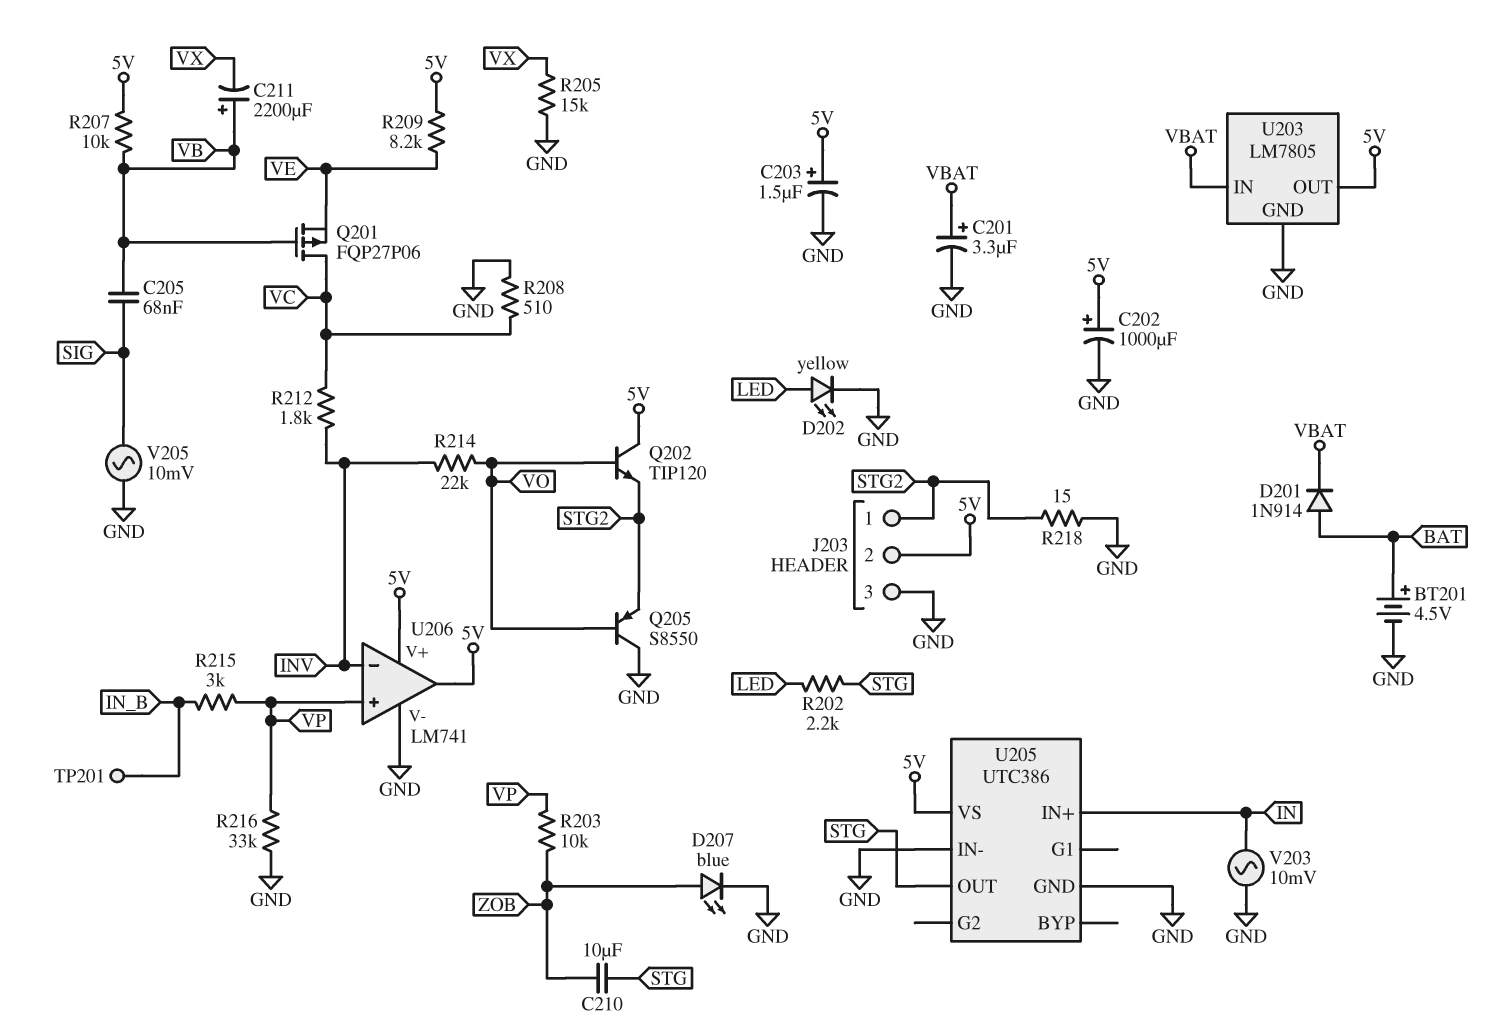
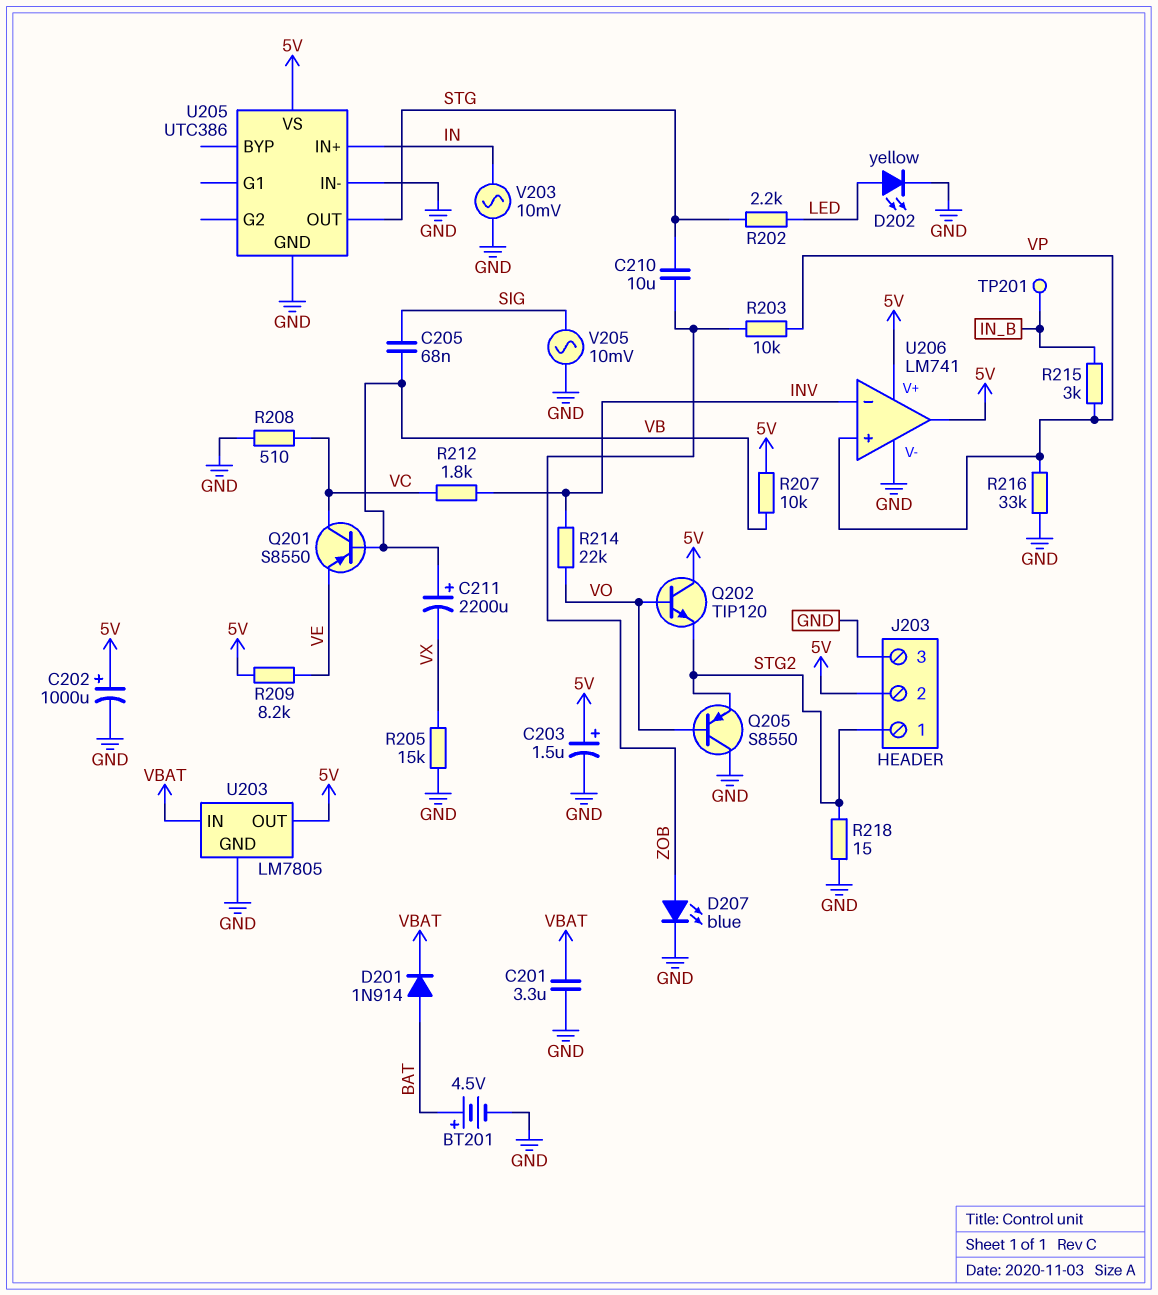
C201: 3.3uF (plus VBAT, minus GND) -> 3.3uF (GND, VBAT)
Q201: PMOS FQP27P06 (G VB, D VC, S VE) -> PNP S8550 (B VB, C VC, E VE)

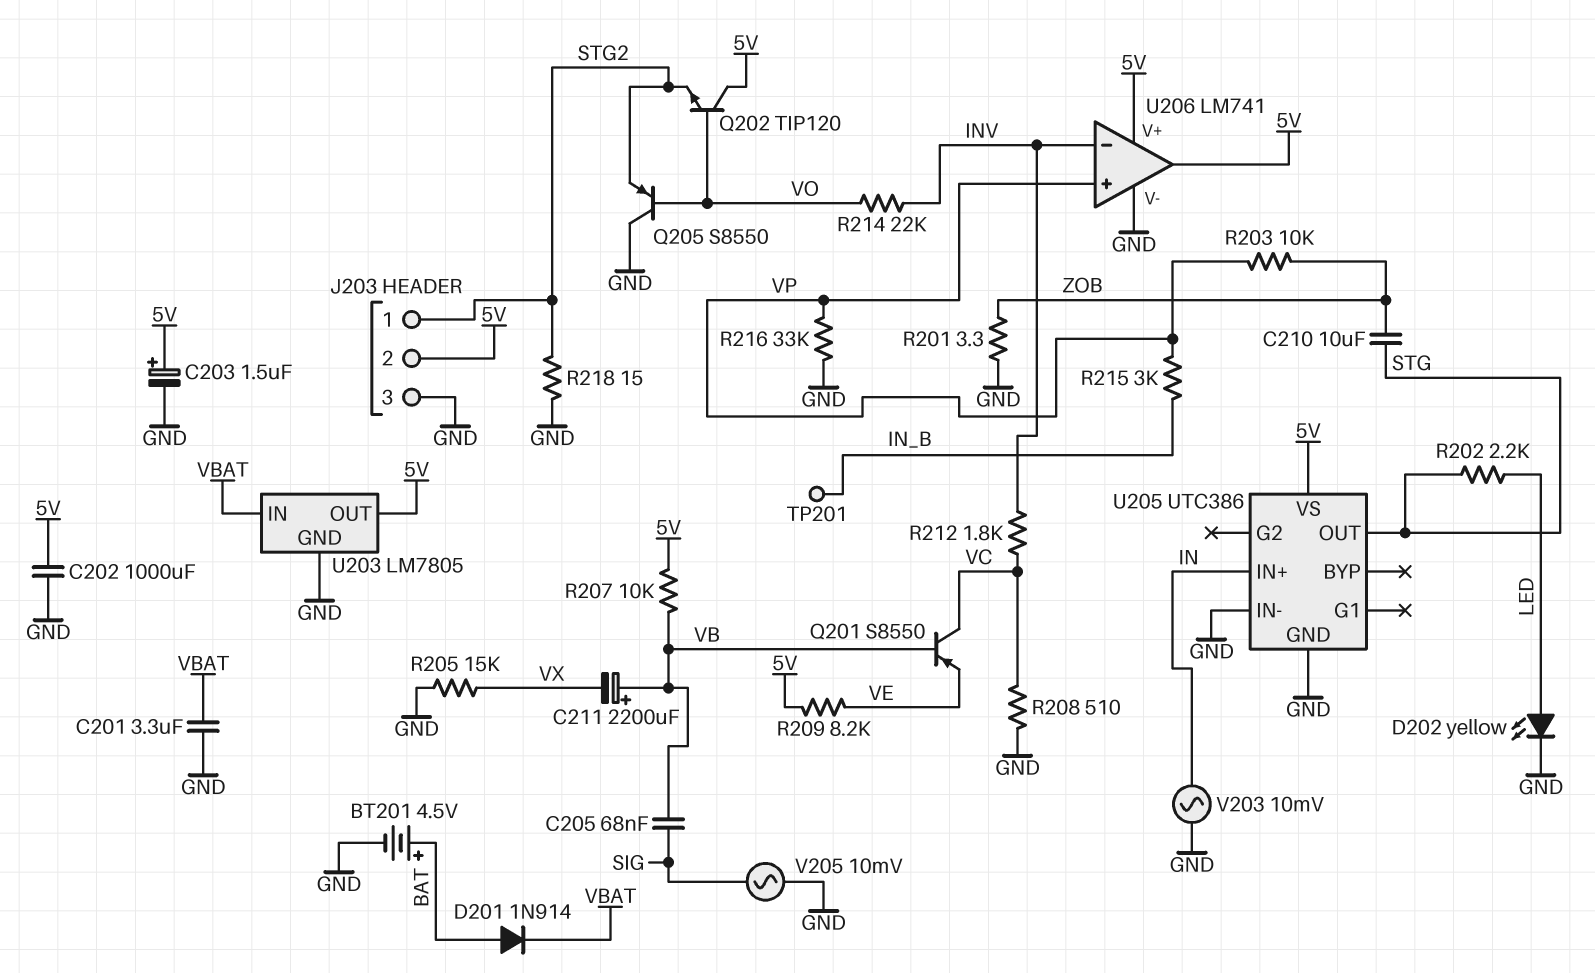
C202: 1000uF (plus 5V, minus GND) -> 1000uF (5V, GND)
D207: LED blue (A ZOB, K GND) -> none
R201: none -> 3.3 (GND, ZOB)

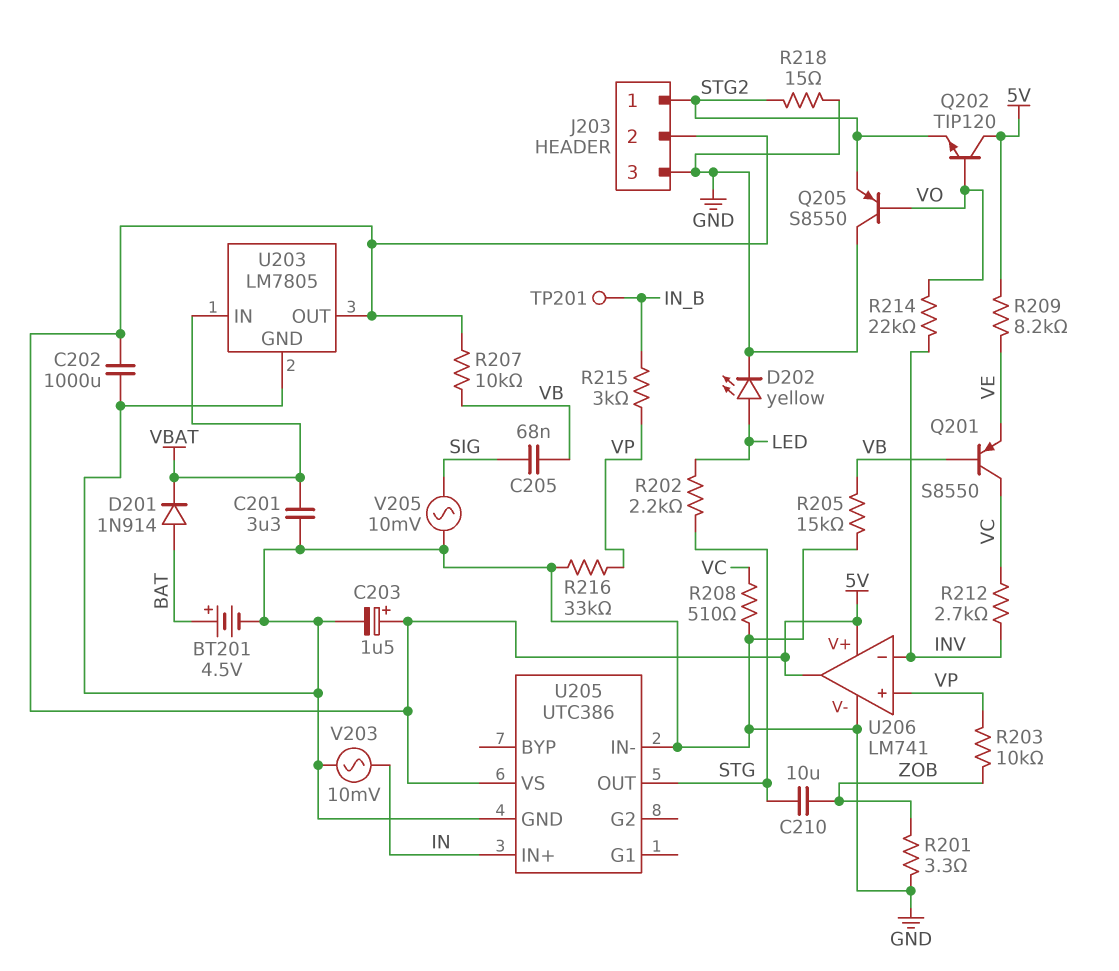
C211: 2200uF (plus VB, minus VX) -> none
R205: 15k (GND, VX) -> 15k (GND, VB)
R212: 1.8k (INV, VC) -> 2.7k (INV, VC)

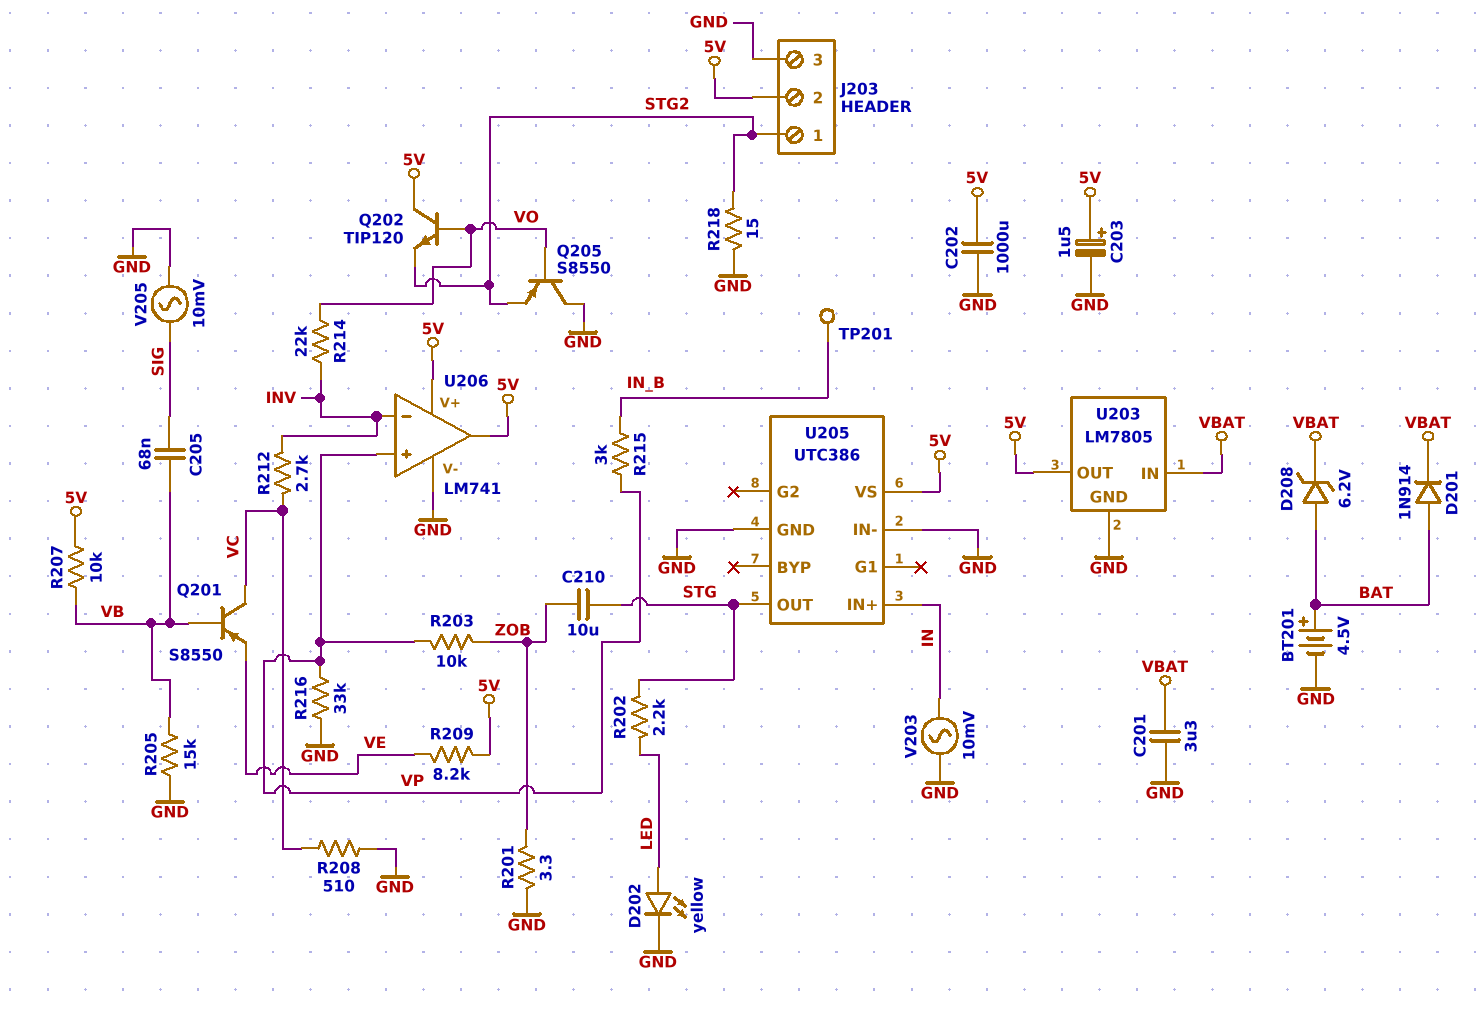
D208: none -> zener 6.2V (A BAT, K VBAT)

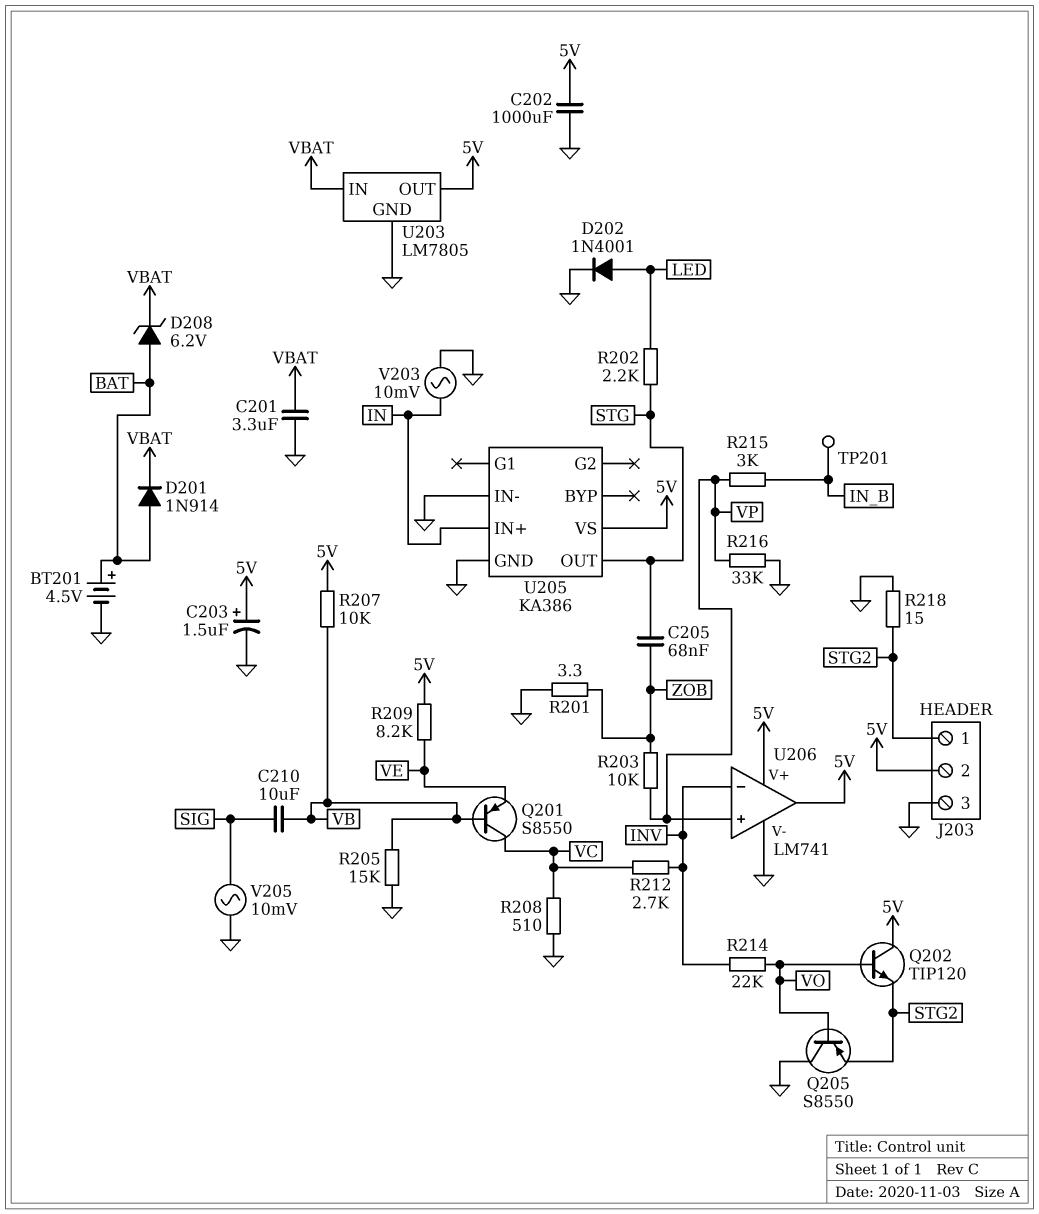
C205: 68nF (SIG, VB) -> 68nF (STG, ZOB)
C210: 10uF (STG, ZOB) -> 10uF (SIG, VB)
D202: LED yellow (A LED, K GND) -> diode 1N4001 (A LED, K GND)
U205: UTC386 -> KA386

